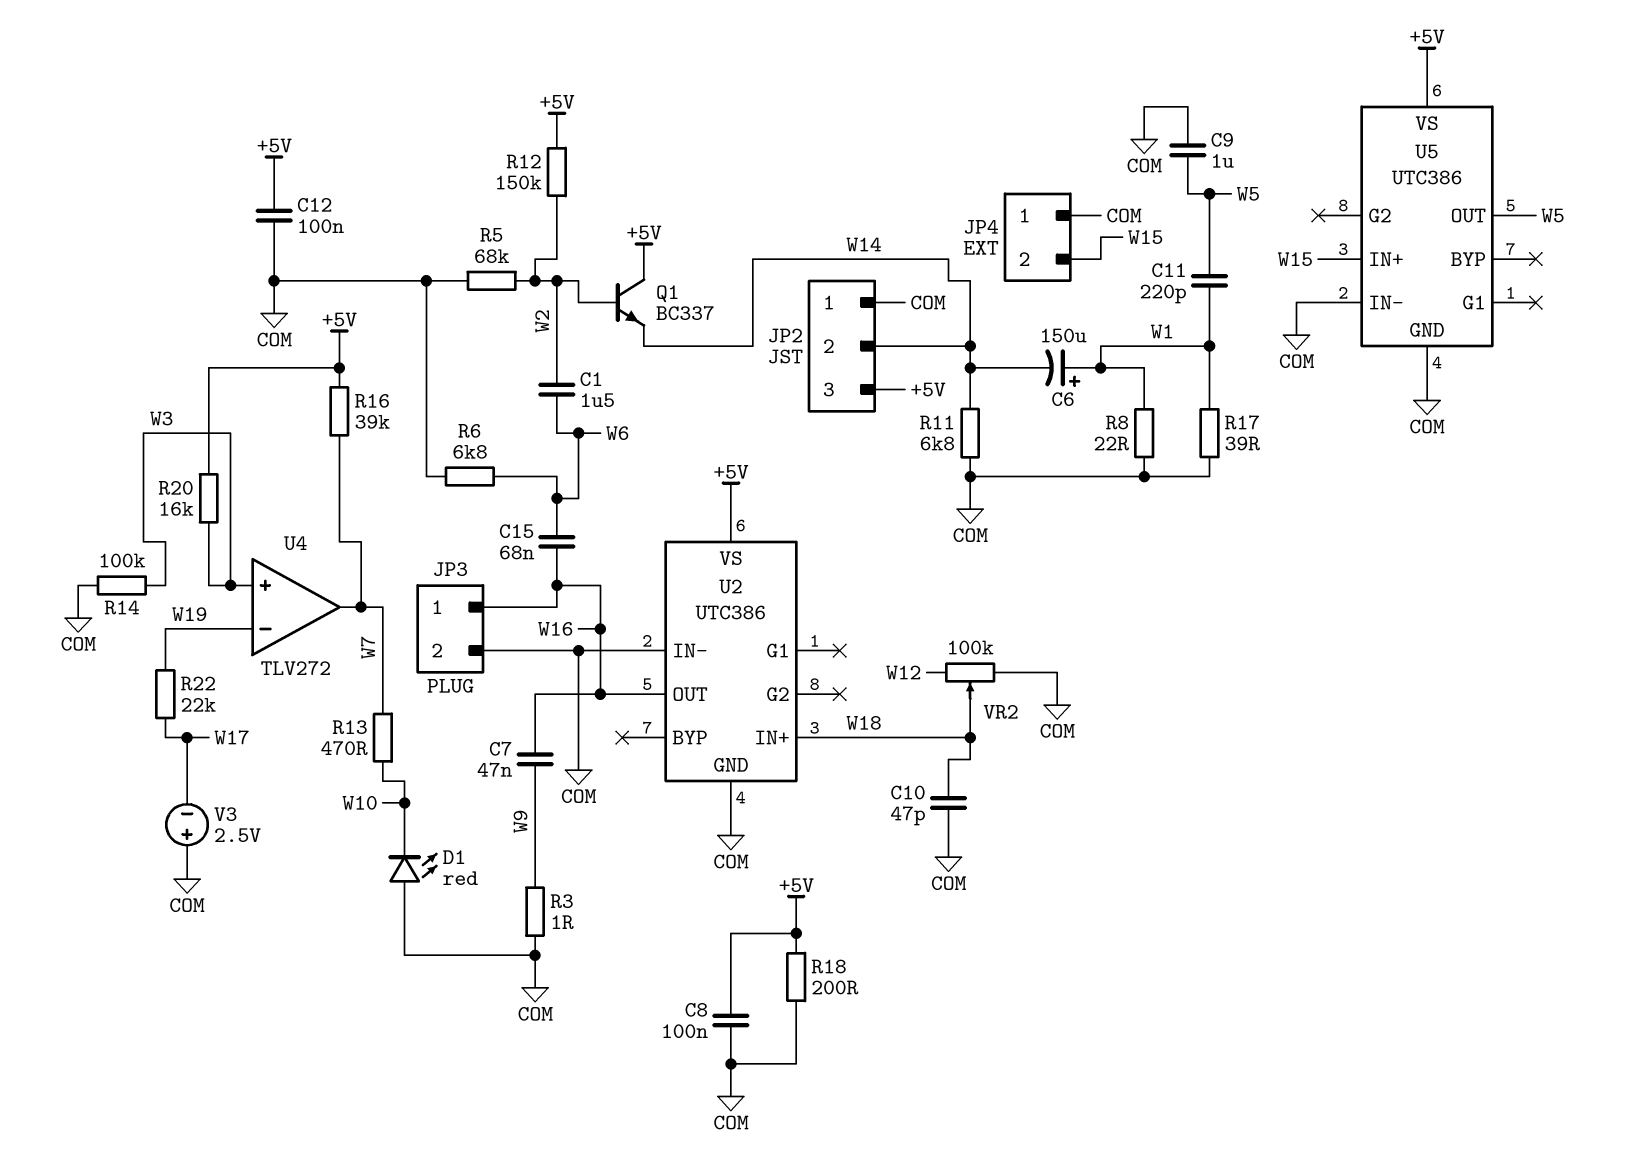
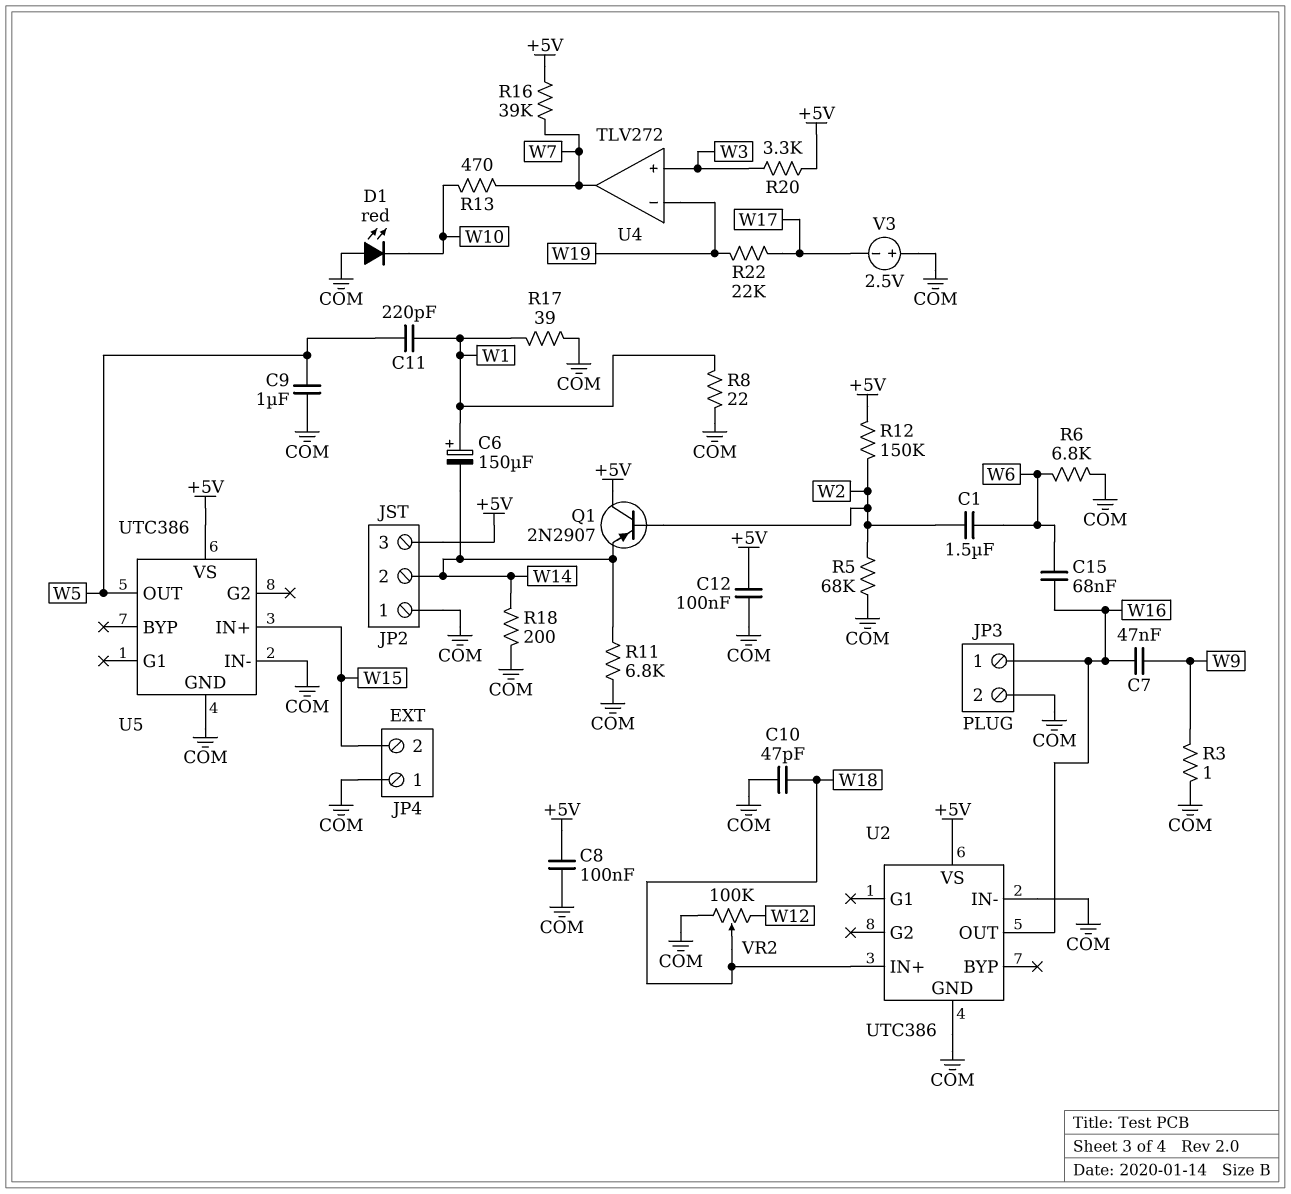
Q1: NPN BC337 (B W2, C +5V, E W14) -> PNP 2N2907 (B W2, C +5V, E W14)
R14: 100k (COM, W3) -> none
R18: 200 (+5V, COM) -> 200 (COM, W14)
R20: 16k (+5V, W3) -> 3.3k (+5V, W3)

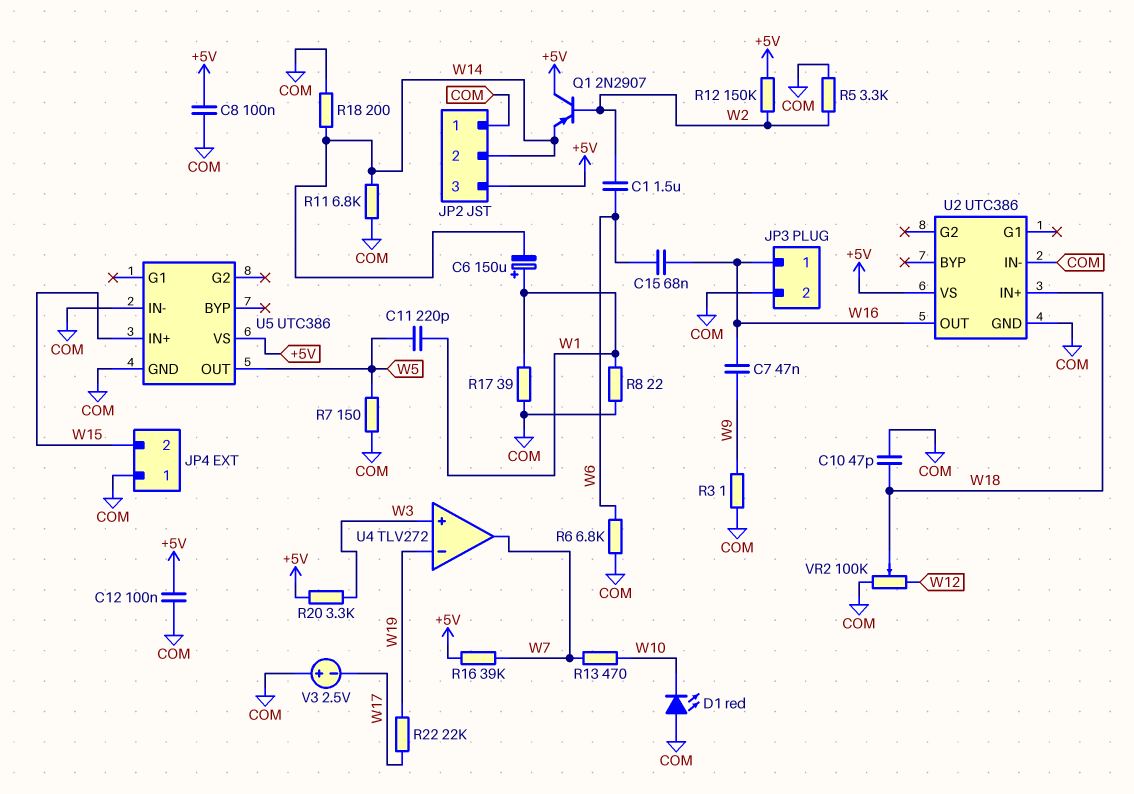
C9: 1uF (COM, W5) -> none
R5: 68k (COM, W2) -> 3.3k (COM, W2)
R7: none -> 150 (COM, W5)

